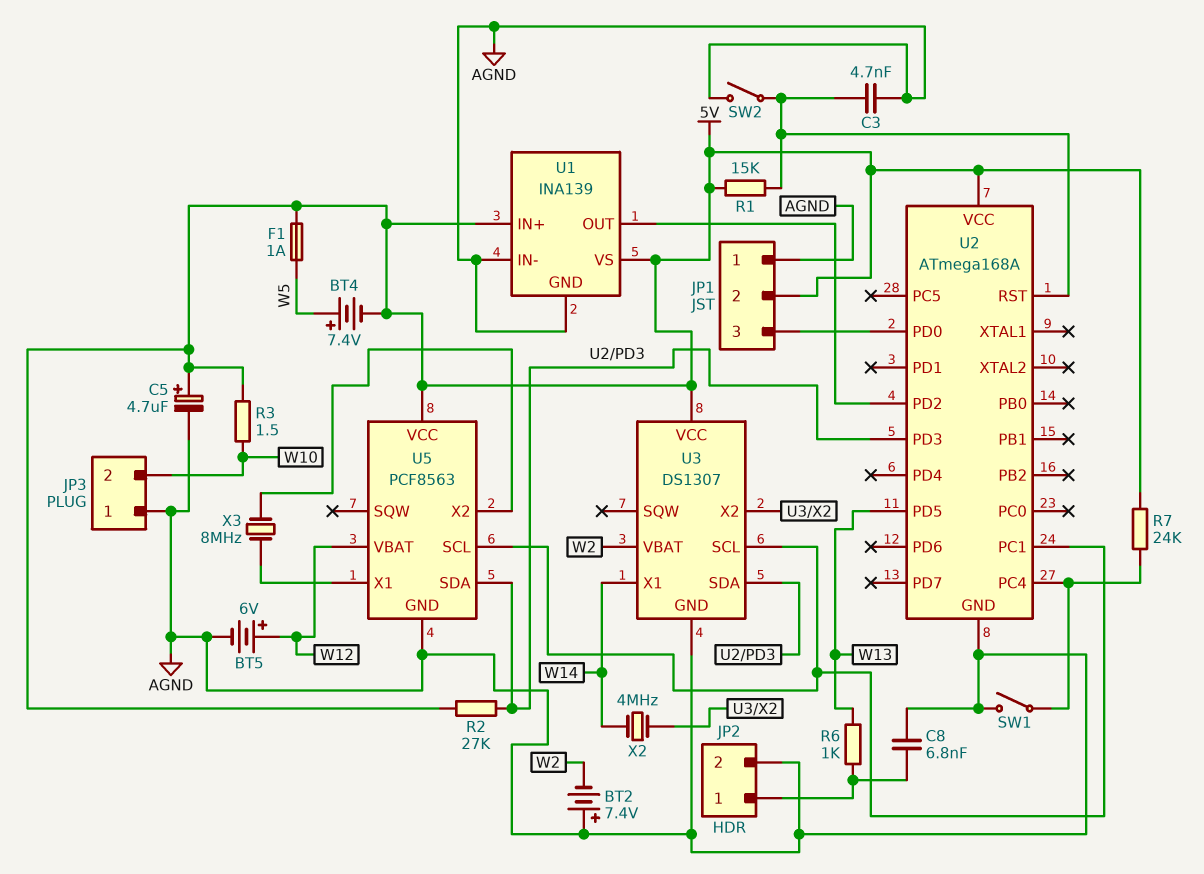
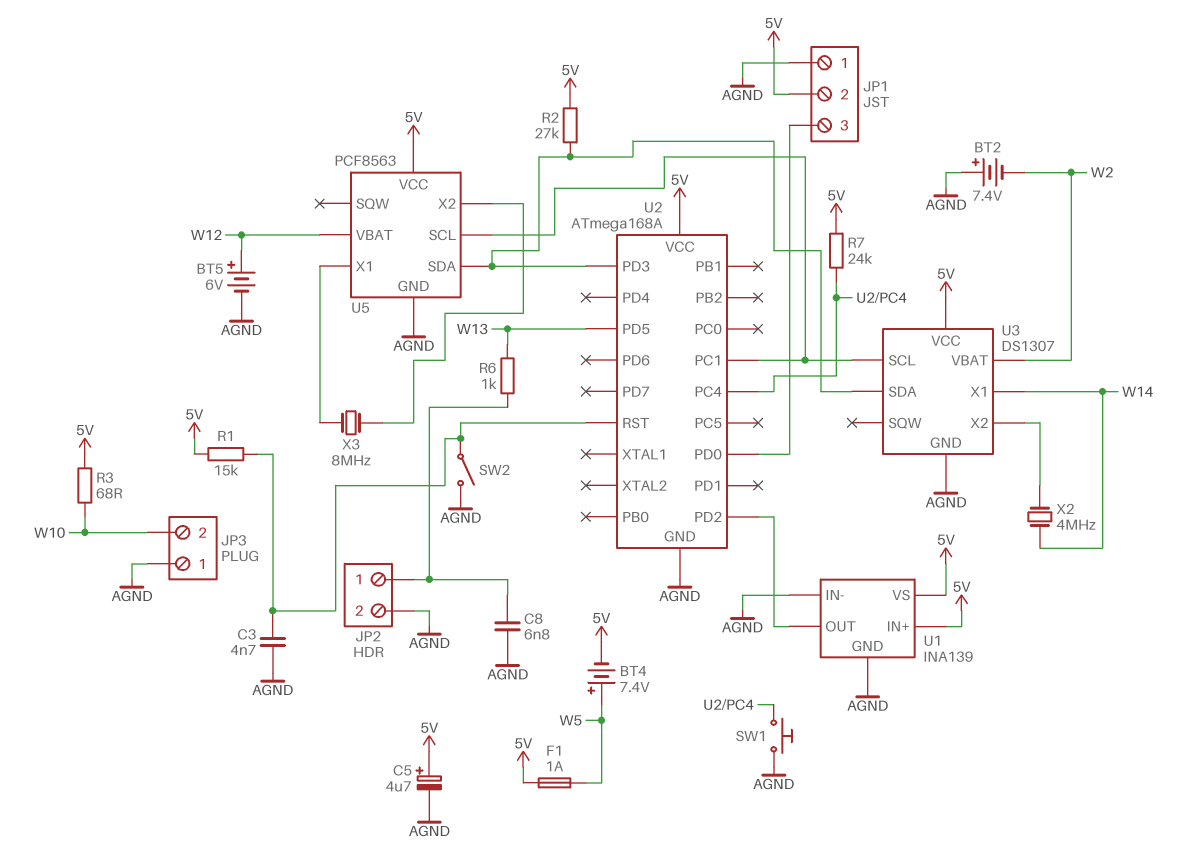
R3: 1.5 (5V, W10) -> 68 (5V, W10)
SW1: switch (AGND, U2/PC4) -> button (AGND, U2/PC4)

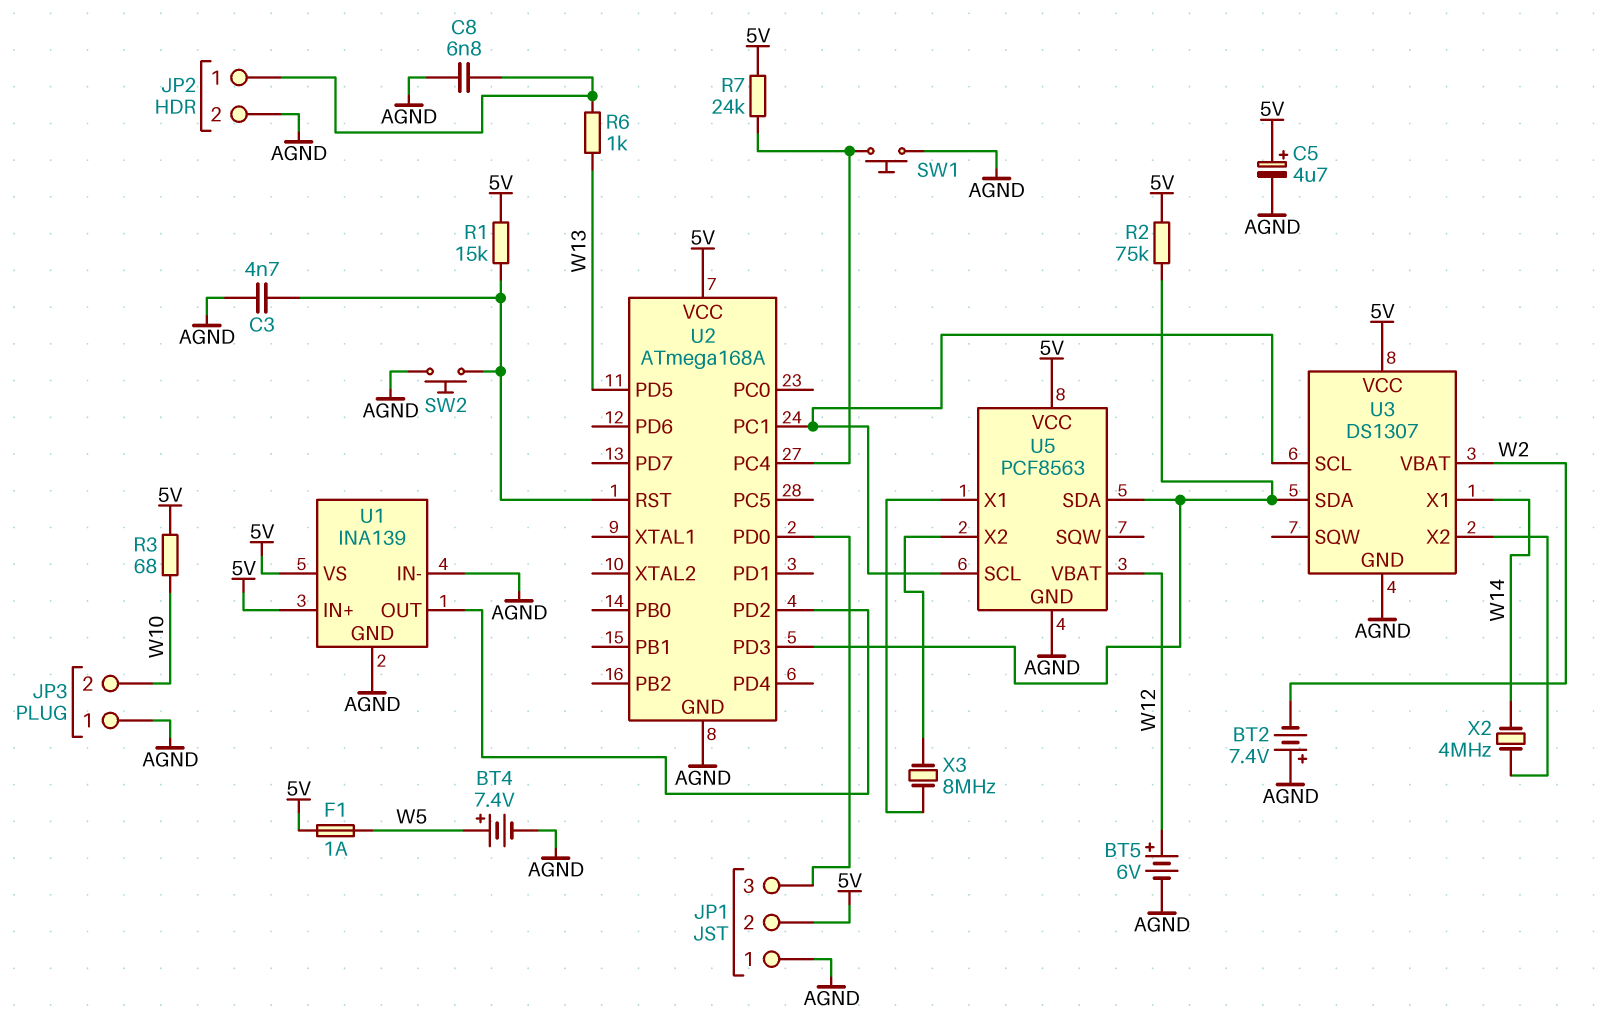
BT4: 7.4V (plus W5, minus 5V) -> 7.4V (plus W5, minus AGND)
R2: 27k (5V, U2/PD3) -> 75k (5V, U2/PD3)
SW2: switch (AGND, U2/RST) -> button (AGND, U2/RST)

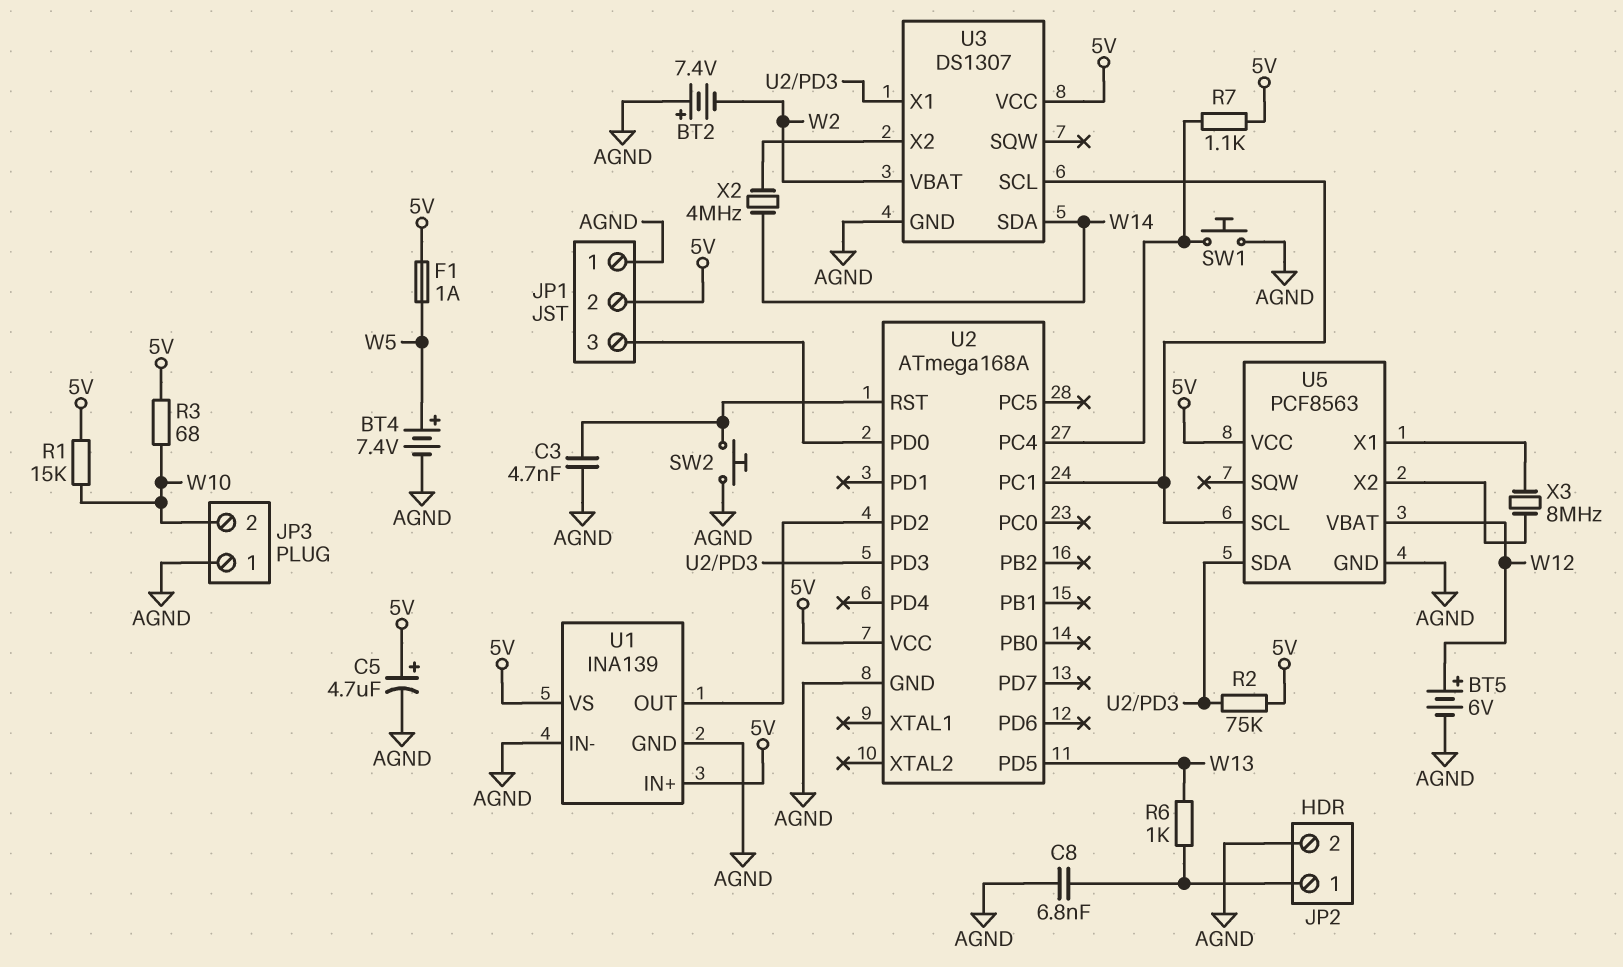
R1: 15k (5V, U2/RST) -> 15k (5V, W10)
R7: 24k (5V, U2/PC4) -> 1.1k (5V, U2/PC4)
U3 pin SDA: U2/PD3 -> W14
U3 pin X1: W14 -> U2/PD3

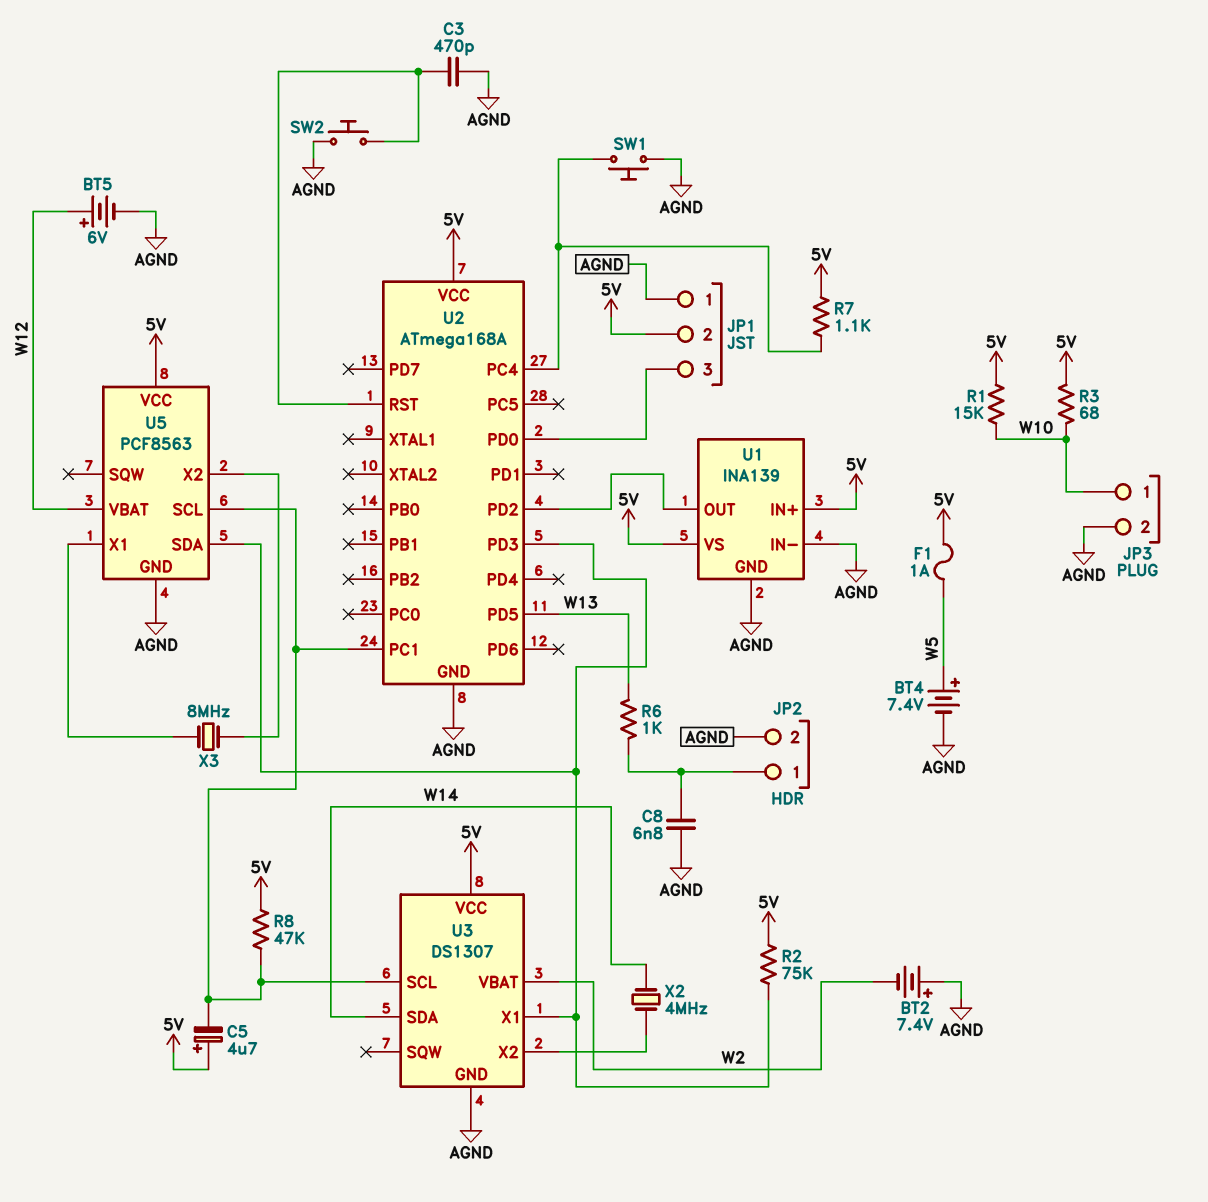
C3: 4.7nF (AGND, U2/RST) -> 470pF (AGND, U2/RST)
C5: 4.7uF (plus 5V, minus AGND) -> 4.7uF (plus 5V, minus U2/PC1)
JP3 pin 1: AGND -> W10
JP3 pin 2: W10 -> AGND
R8: none -> 47k (5V, U2/PC1)

